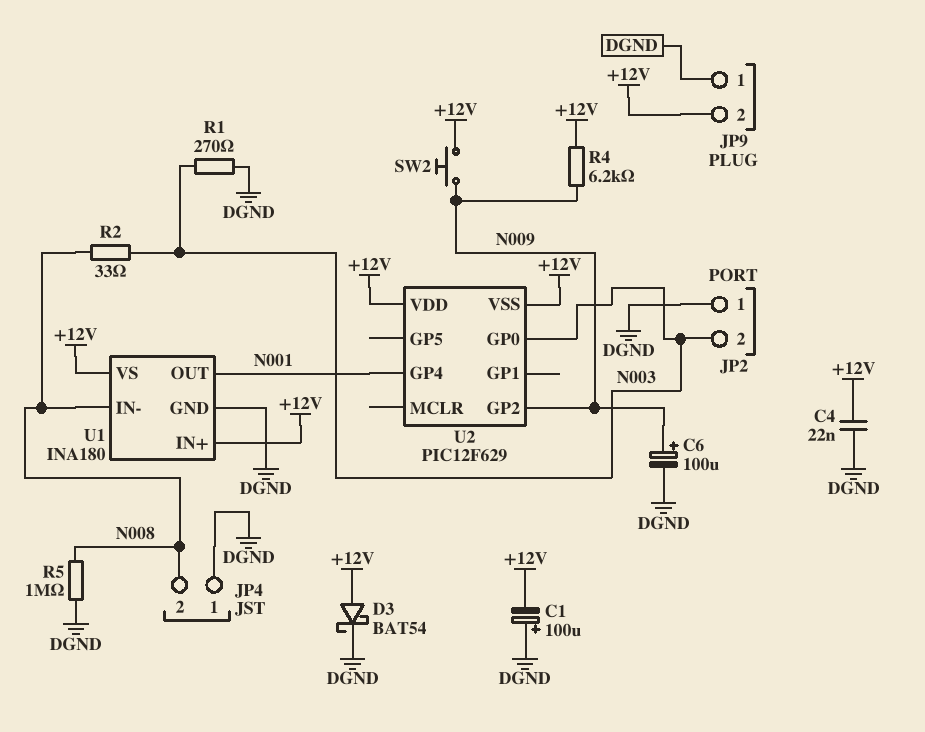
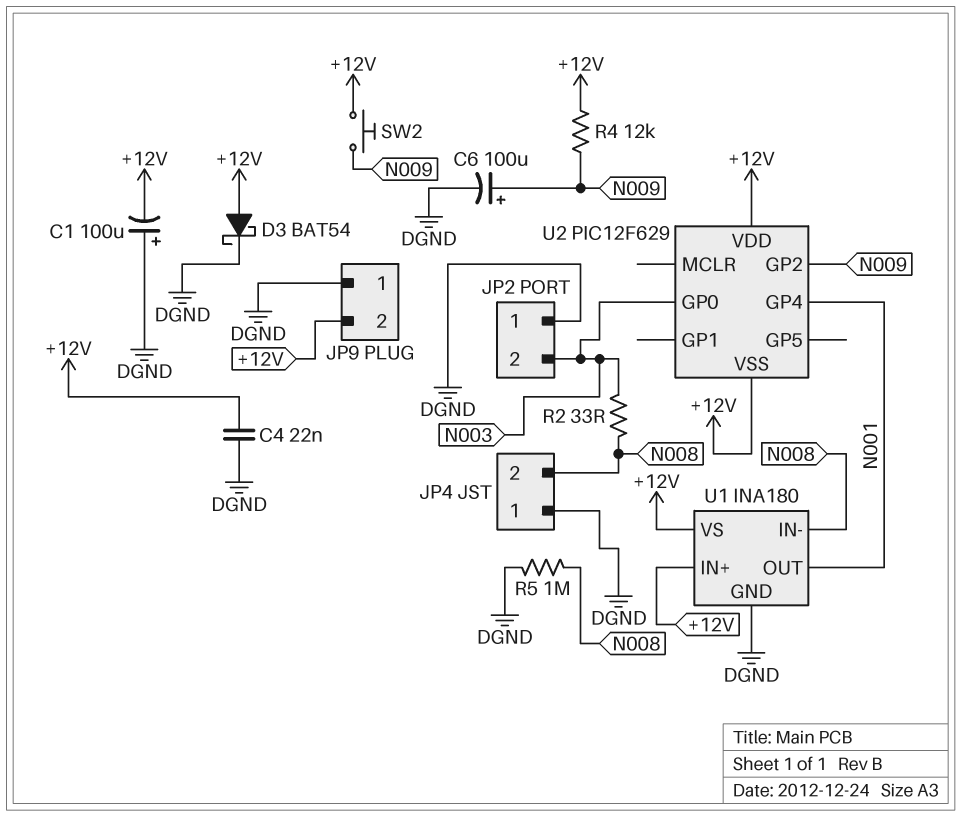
R1: 270 (DGND, N003) -> none
R4: 6.2k (+12V, N009) -> 12k (+12V, N009)

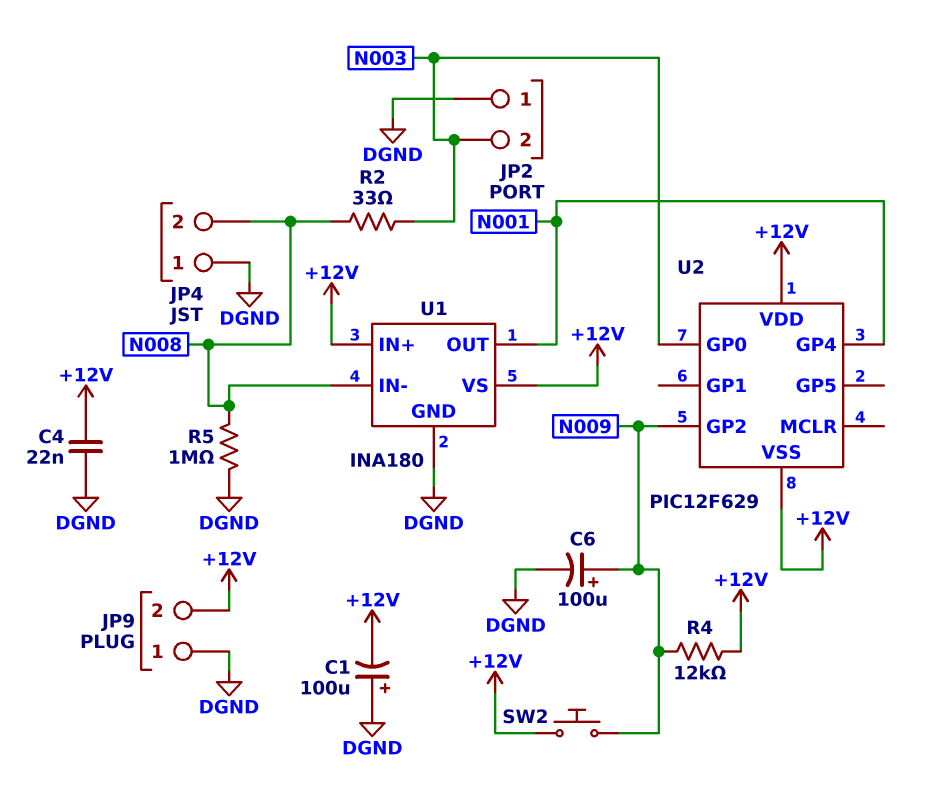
D3: schottky BAT54 (A +12V, K DGND) -> none

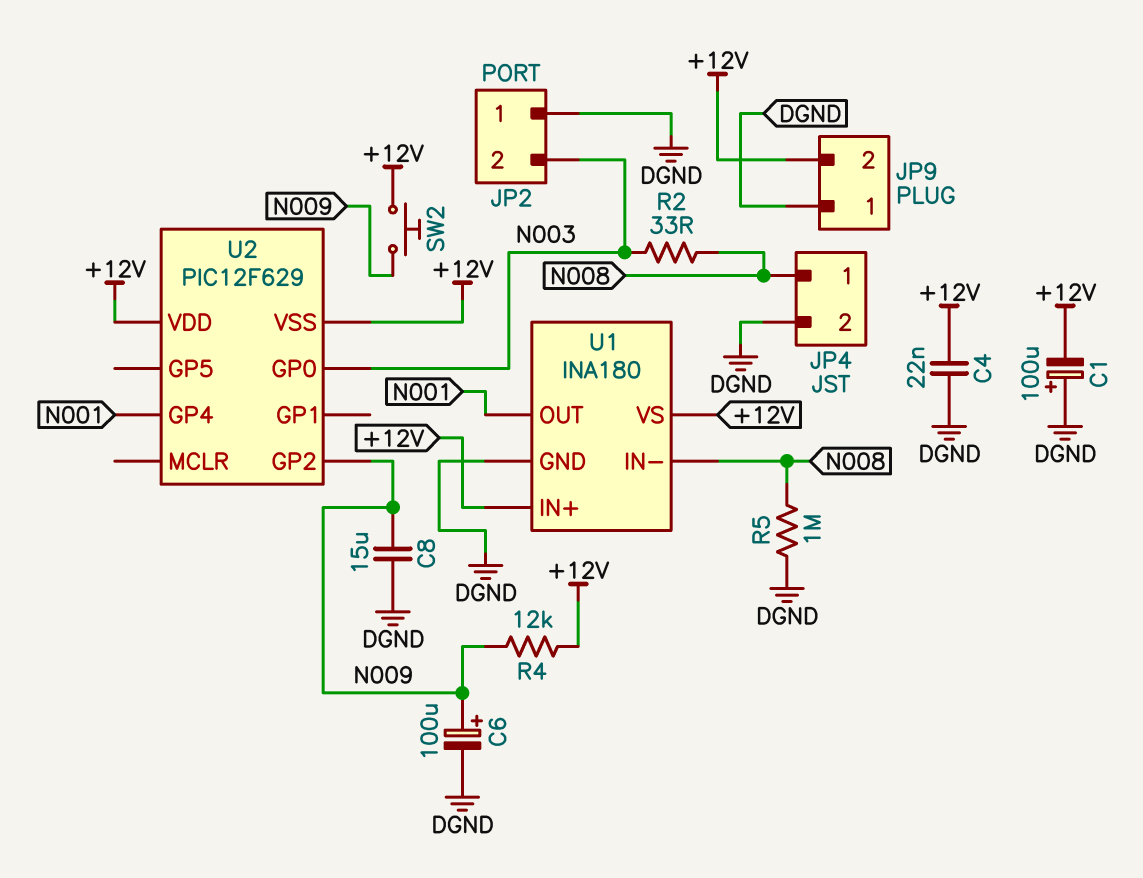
C8: none -> 15uF (DGND, N009)
JP4 pin 1: DGND -> N008
JP4 pin 2: N008 -> DGND

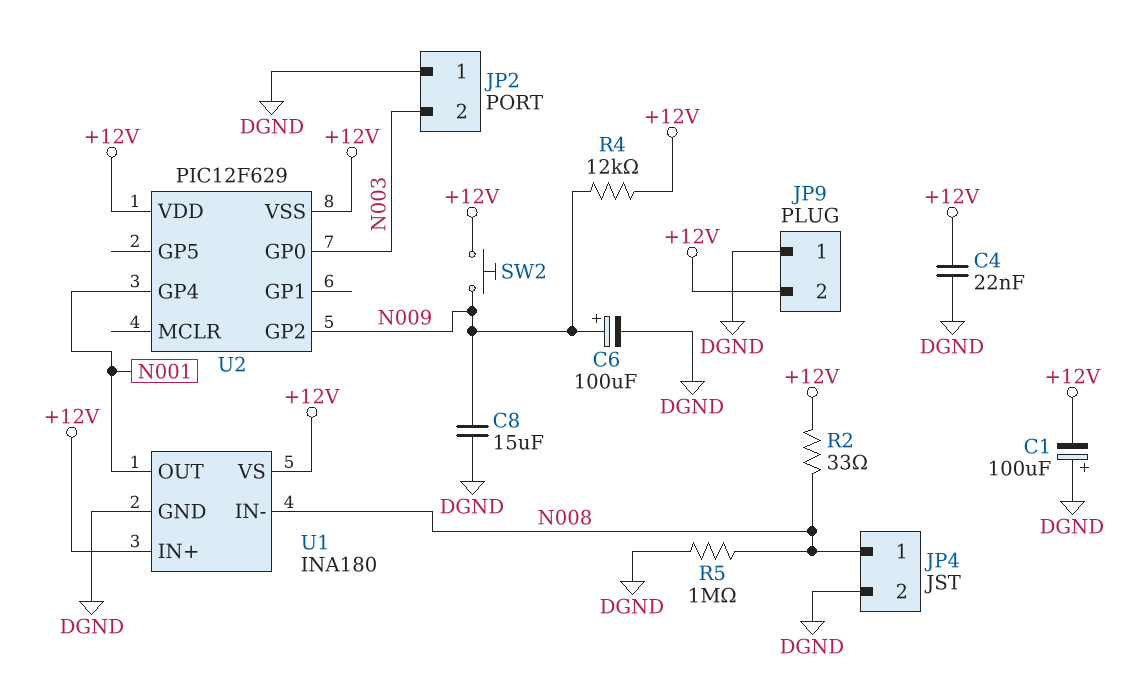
R2: 33 (N003, N008) -> 33 (+12V, N008)

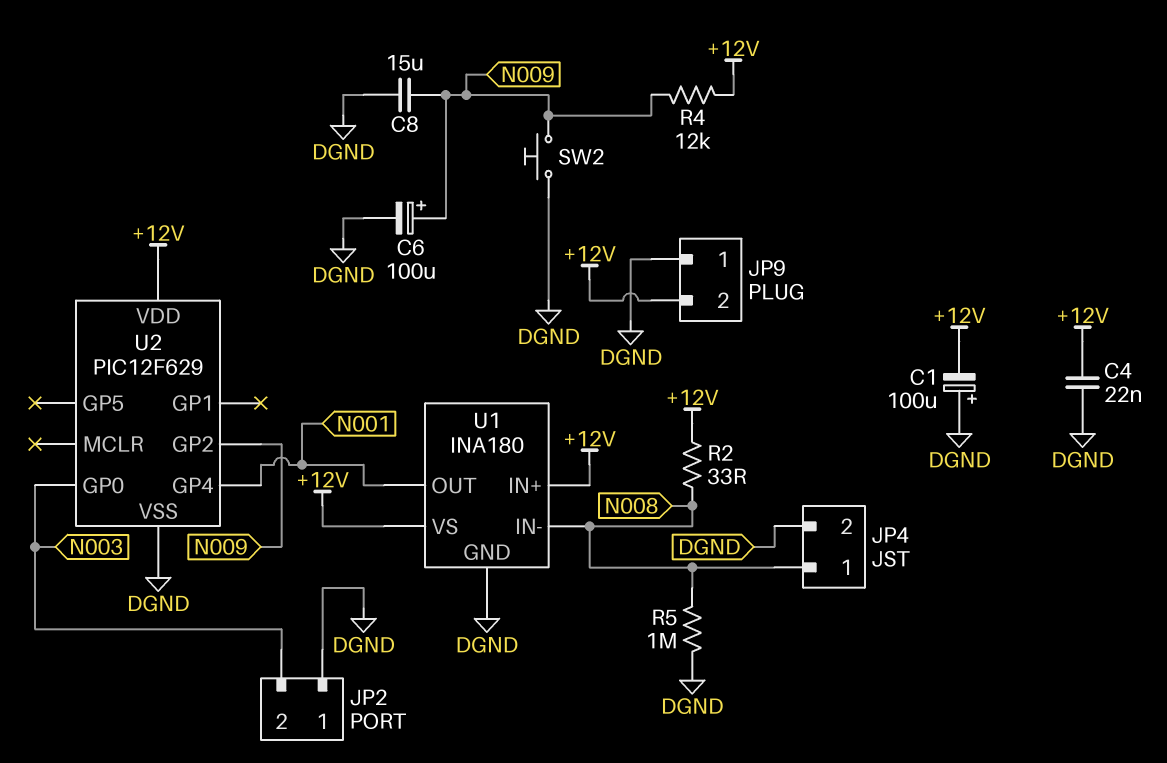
SW2: button (+12V, N009) -> button (DGND, N009)
U2 pin VSS: +12V -> DGND

